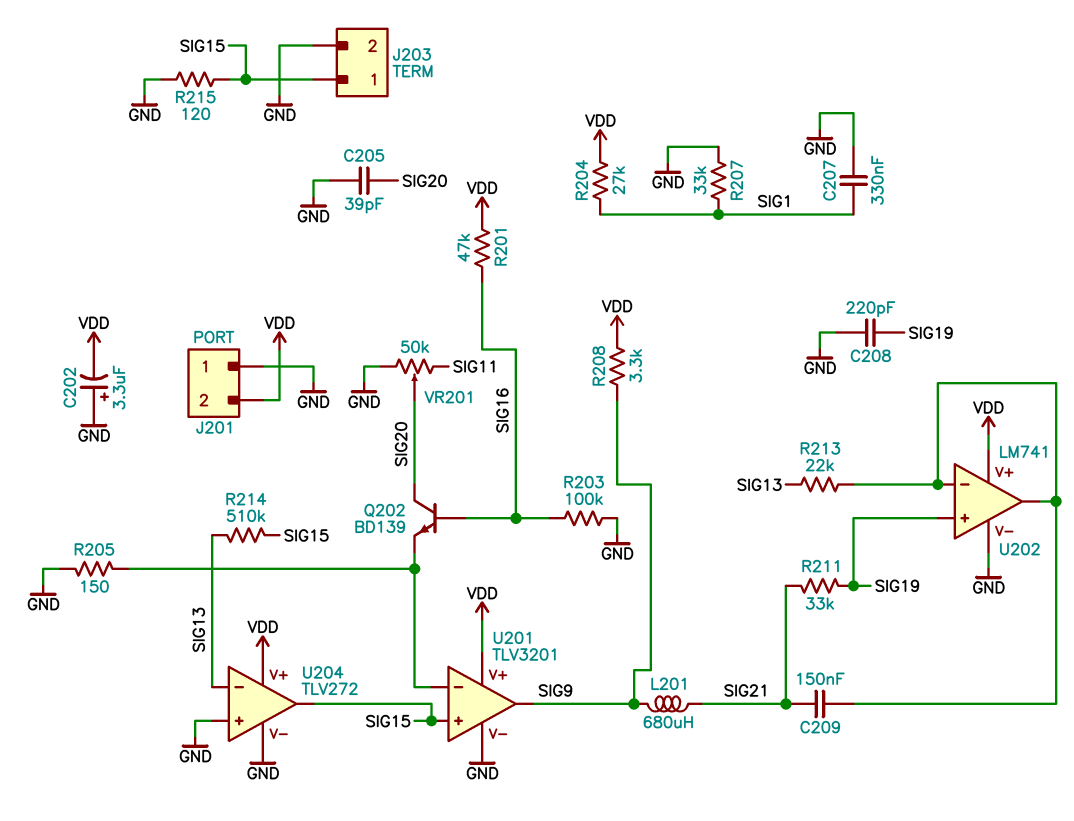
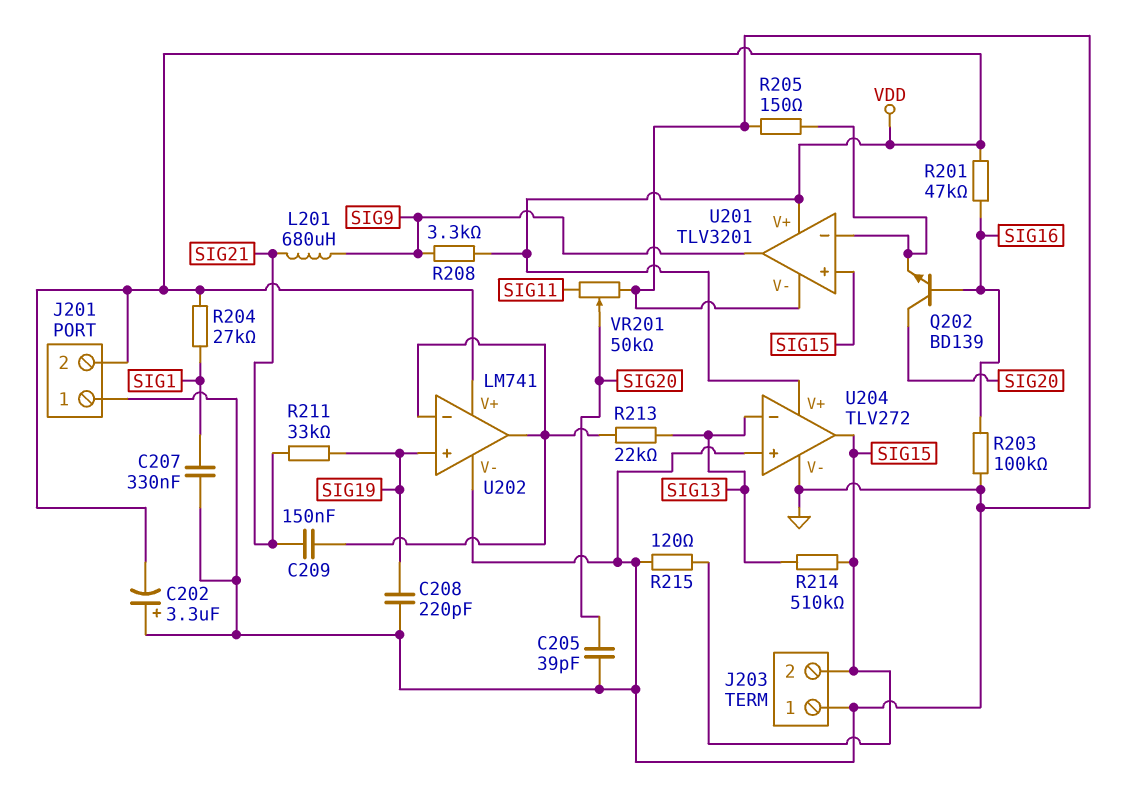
J203 pin 1: SIG15 -> GND
J203 pin 2: GND -> SIG15
R207: 33k (GND, SIG1) -> none

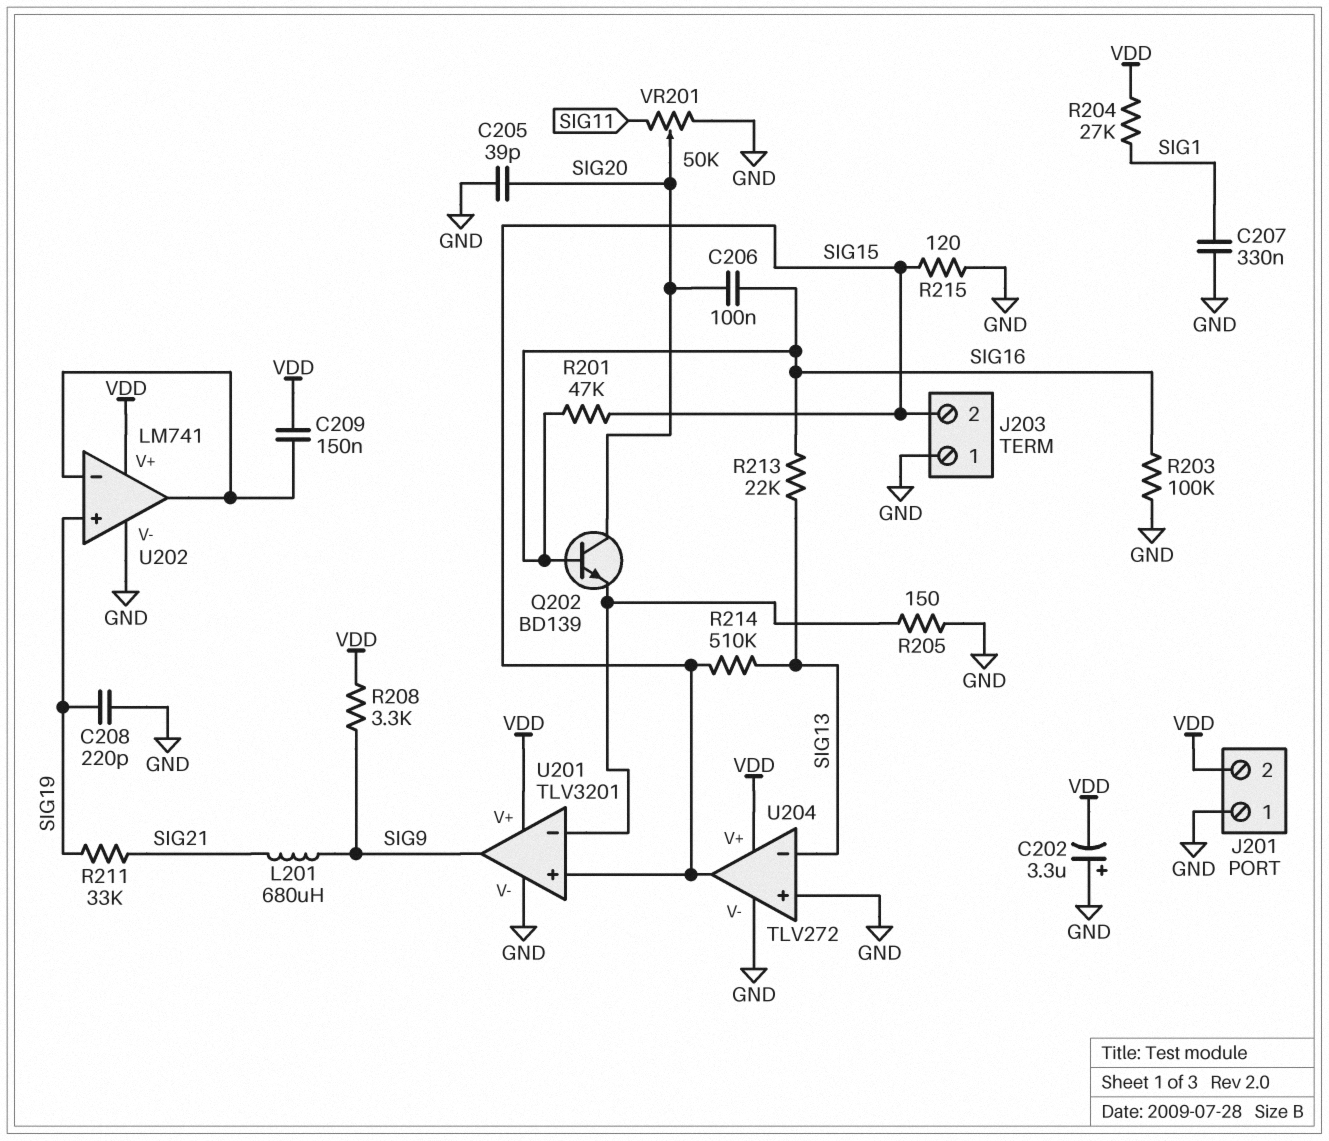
C206: none -> 100nF (SIG16, SIG20)
C209: 150nF (SIG21, U202/in-) -> 150nF (U202/in-, VDD)
R201: 47k (SIG16, VDD) -> 47k (SIG15, SIG16)
R213: 22k (SIG13, U202/in-) -> 22k (SIG13, SIG16)

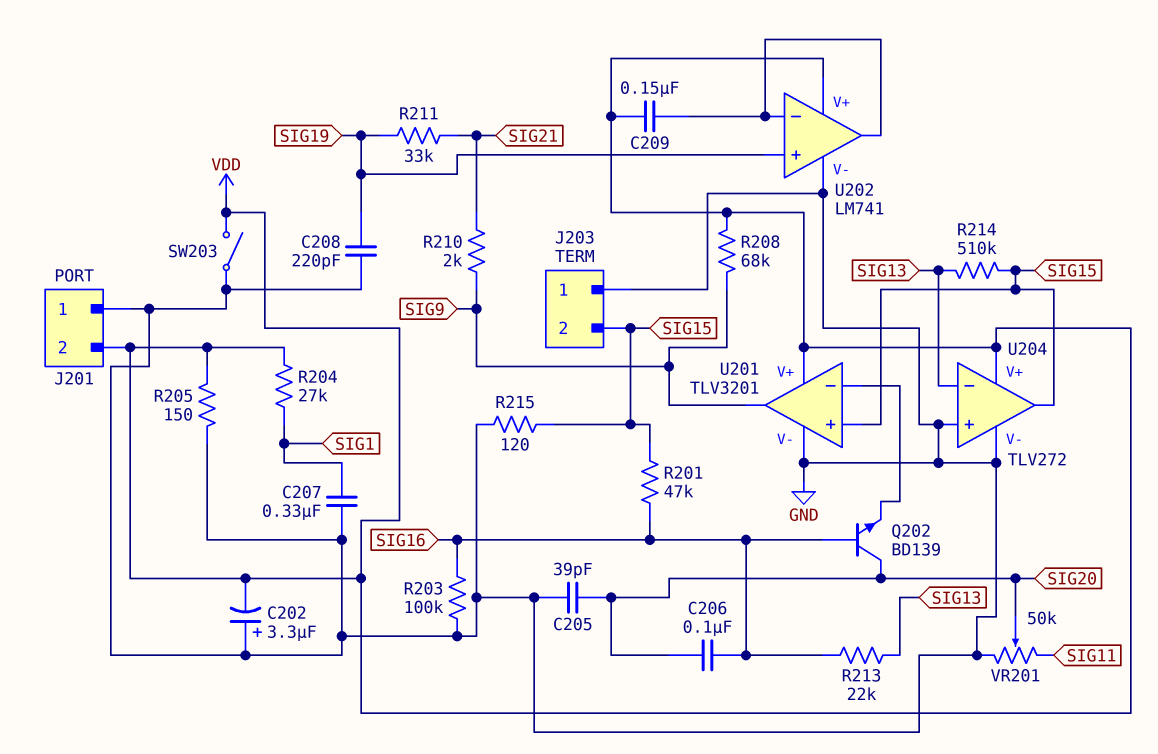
L201: 680uH (SIG9, SIG21) -> none
R205: 150 (GND, U201/in-) -> 150 (GND, VDD)
R208: 3.3k (SIG9, VDD) -> 68k (SIG9, VDD)
R210: none -> 2k (SIG9, SIG21)
SW203: none -> switch (GND, VDD)

